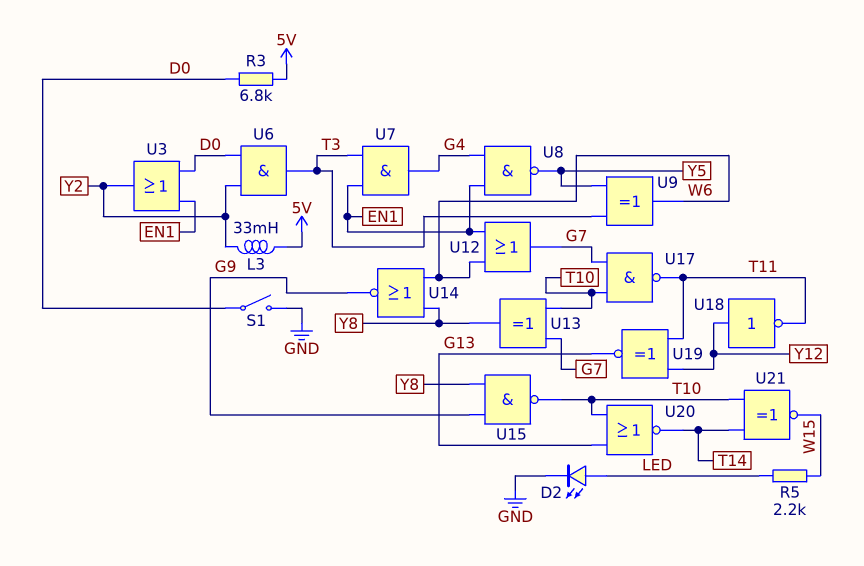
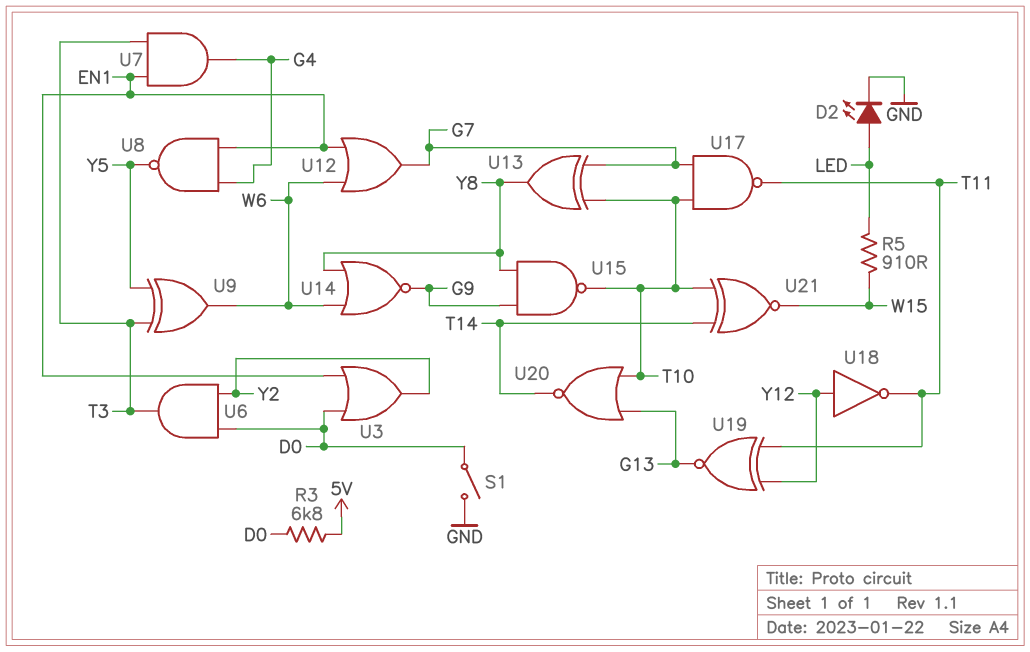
L3: 33mH (5V, Y2) -> none
R5: 2.2k (LED, W15) -> 910 (LED, W15)

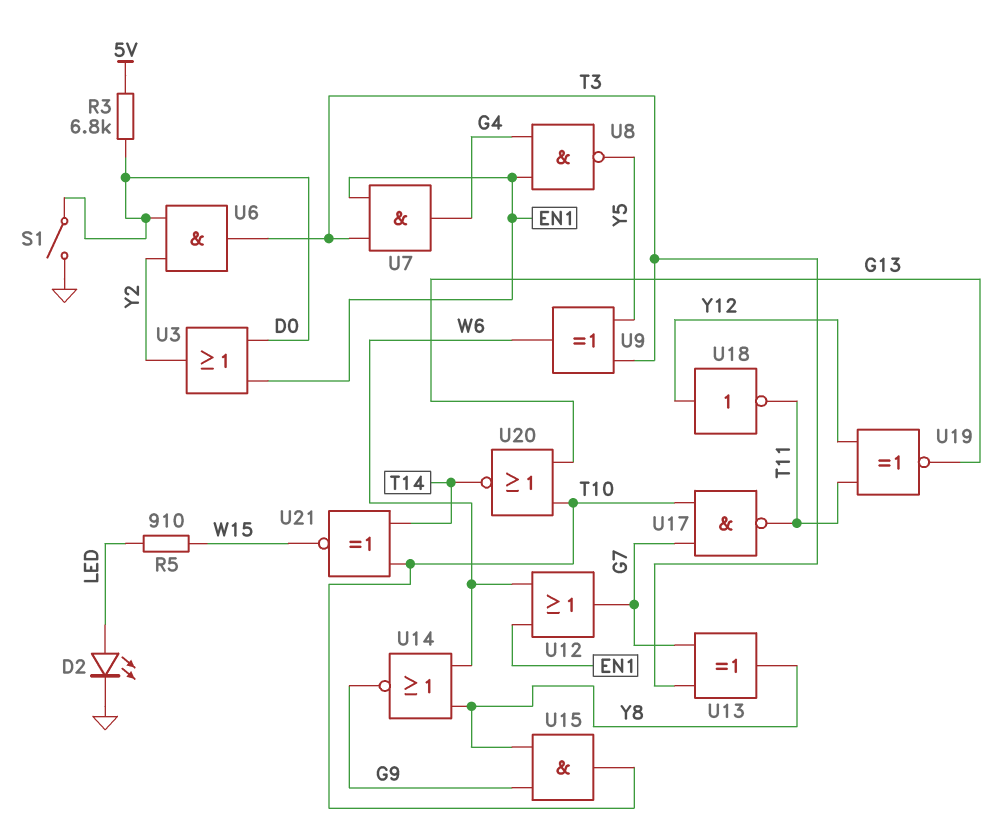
U13: XOR (in G7, in T10, out Y8) -> XOR (in G7, in T3, out Y8)
U15: NAND (in G9, in Y8, out T10) -> AND (in G9, in Y8, out T10)

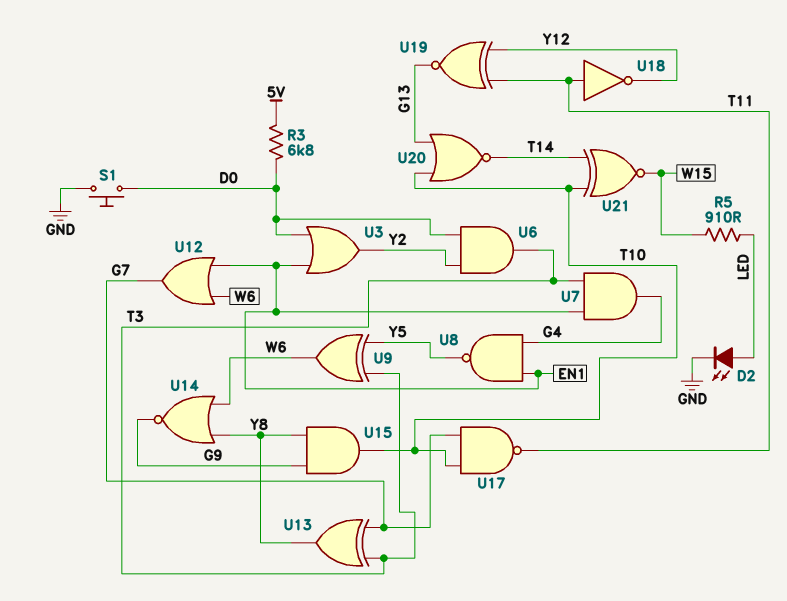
S1: switch (D0, GND) -> button (D0, GND)
U18: NOT (in Y12, out T11) -> NOT (in T11, out Y12)

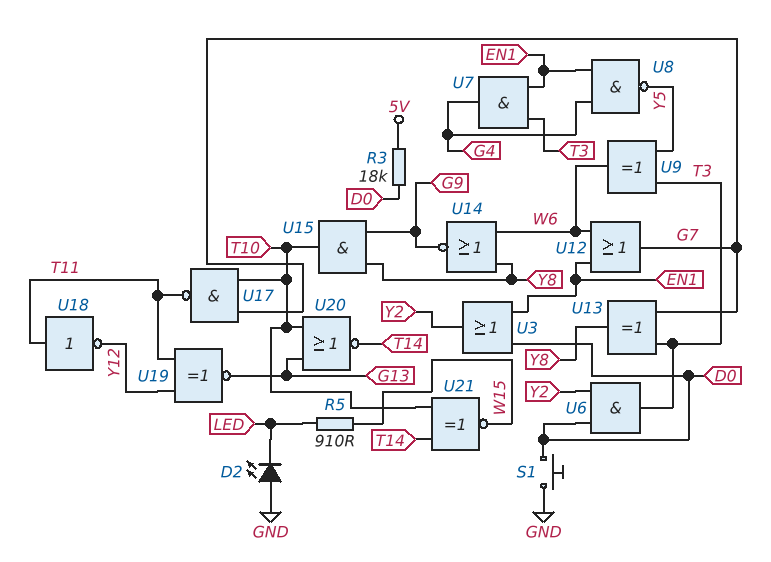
D2: LED (A LED, K GND) -> LED (A GND, K LED)
R3: 6.8k (5V, D0) -> 18k (5V, D0)

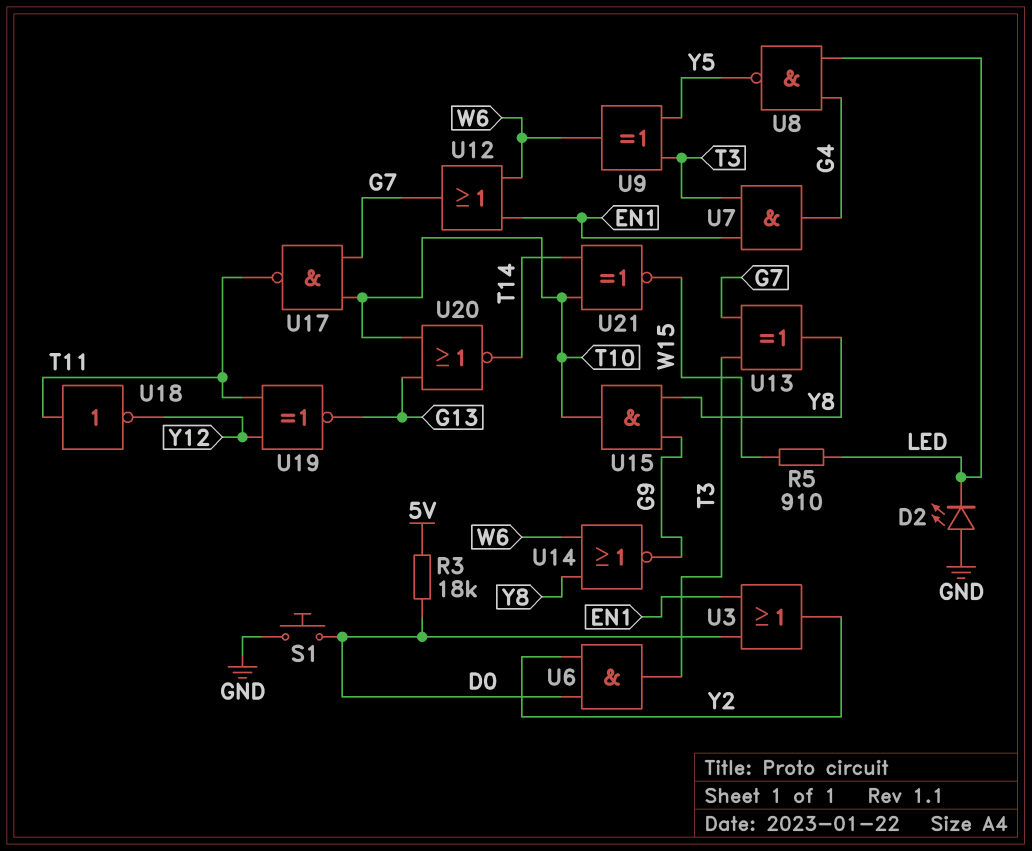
U8: NAND (in EN1, in G4, out Y5) -> NAND (in G4, in LED, out Y5)

